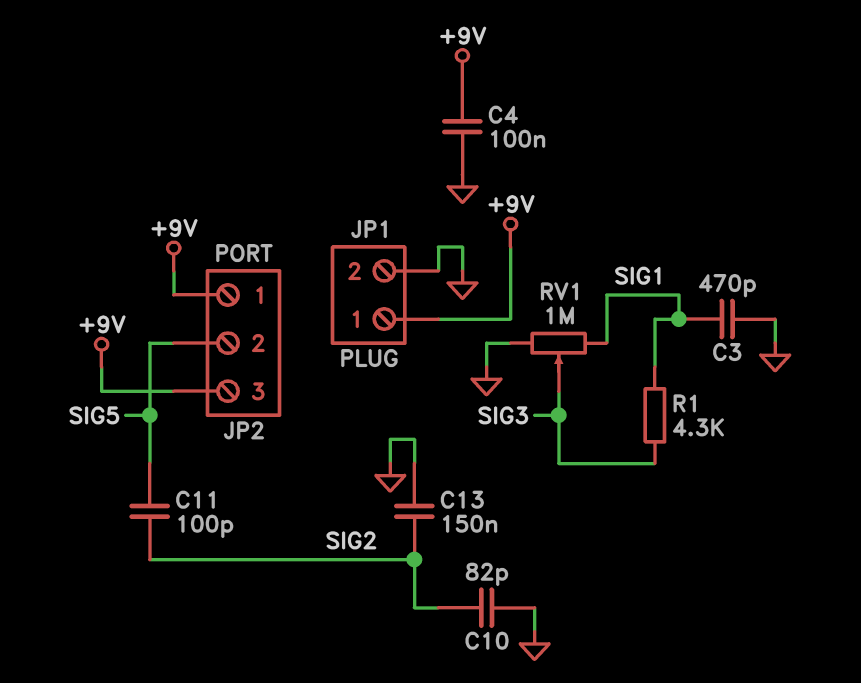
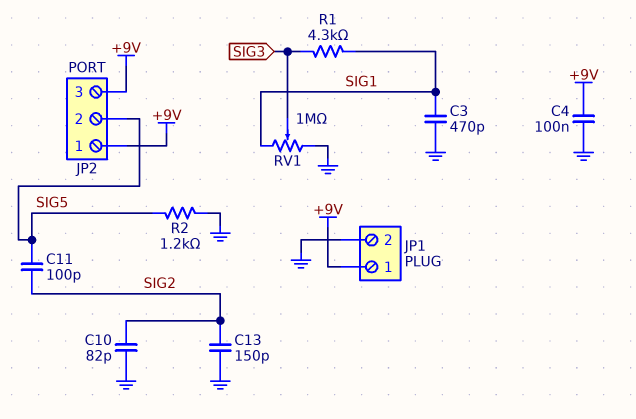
C13: 150nF (GND, SIG2) -> 150pF (GND, SIG2)
R2: none -> 1.2k (GND, SIG5)

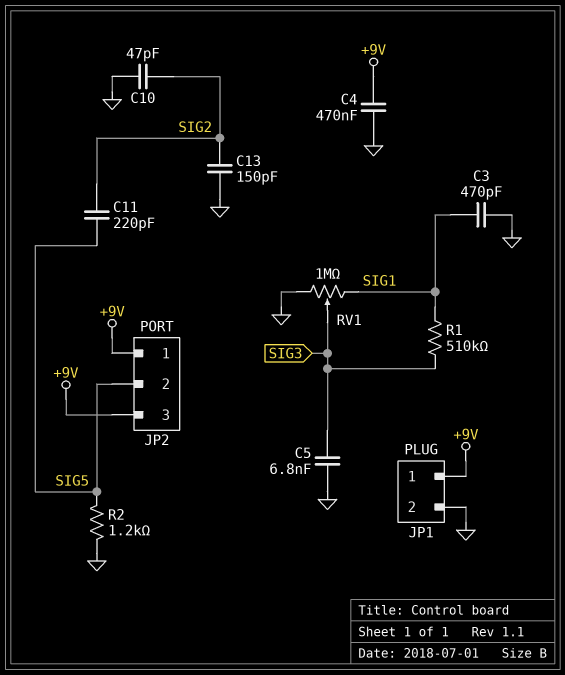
C4: 100nF (+9V, GND) -> 470nF (+9V, GND)
C5: none -> 6.8nF (GND, SIG3)
C10: 82pF (GND, SIG2) -> 47pF (GND, SIG2)
C11: 100pF (SIG2, SIG5) -> 220pF (SIG2, SIG5)
R1: 4.3k (SIG1, SIG3) -> 510k (SIG1, SIG3)

